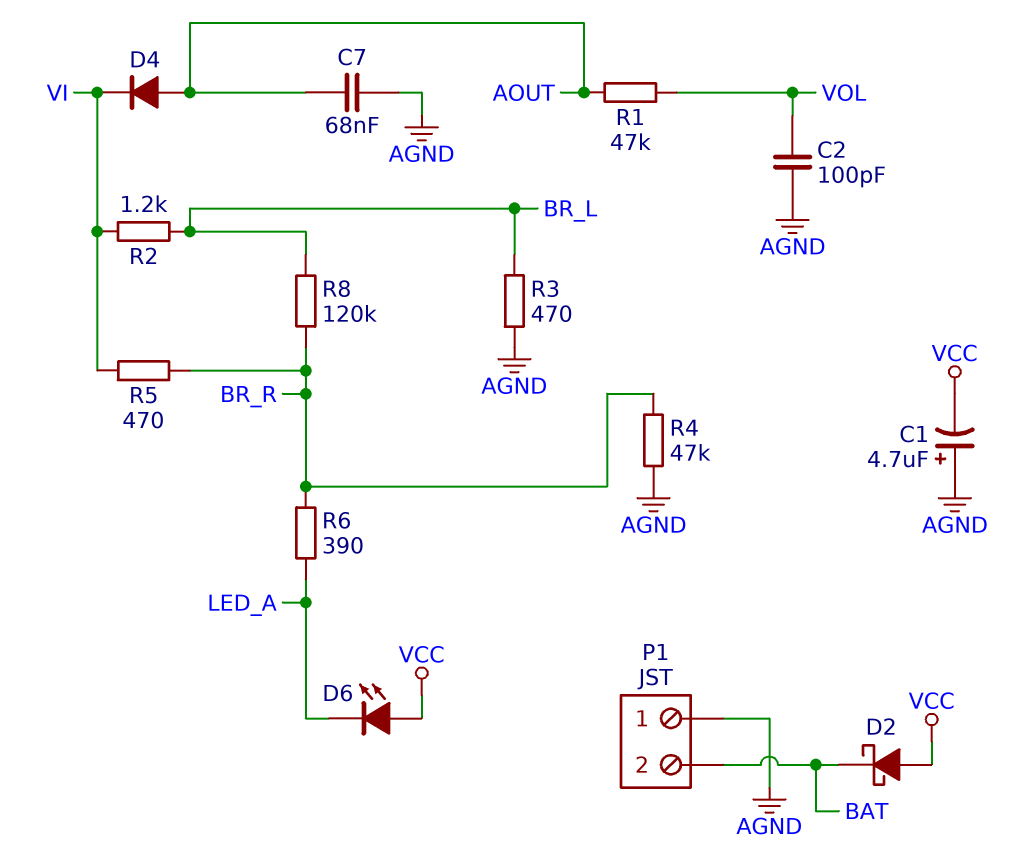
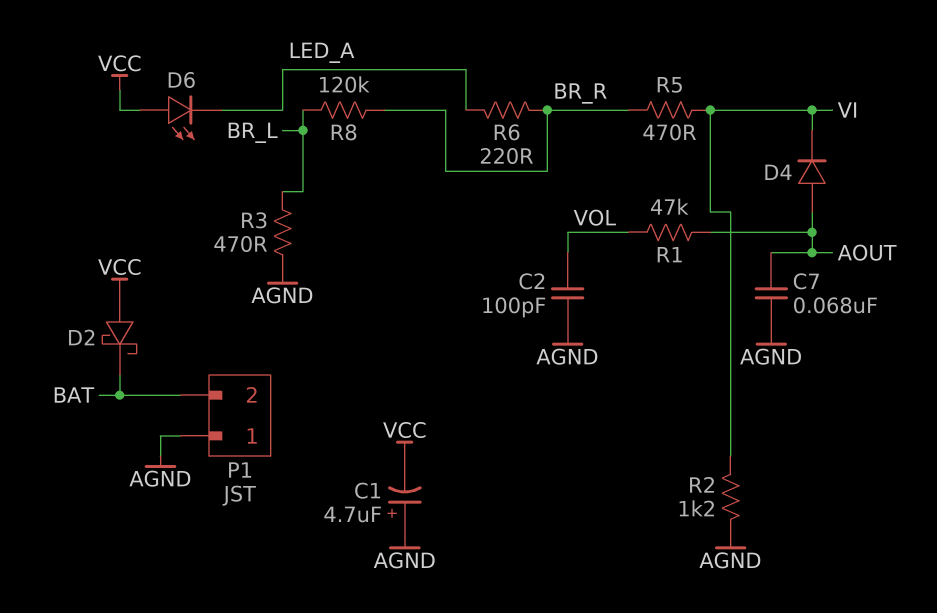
R2: 1.2k (BR_L, VI) -> 1.2k (AGND, VI)
R4: 47k (AGND, BR_R) -> none
R6: 390 (BR_R, LED_A) -> 220 (BR_R, LED_A)

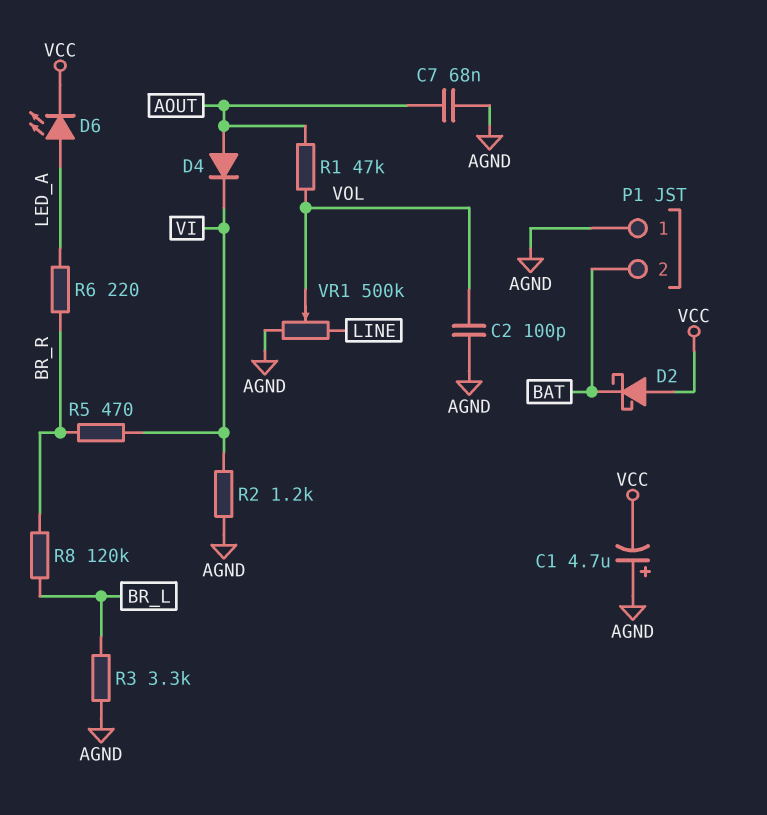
D6: LED (A VCC, K LED_A) -> LED (A LED_A, K VCC)
R3: 470 (AGND, BR_L) -> 3.3k (AGND, BR_L)
VR1: none -> 500k (AGND, LINE, wiper VOL)

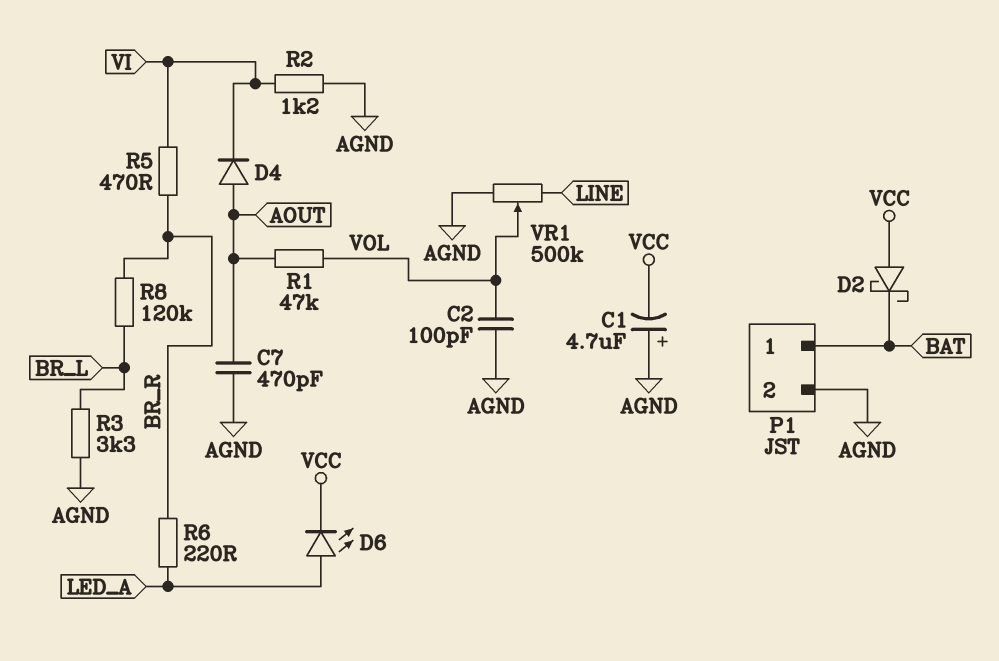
C7: 68nF (AGND, AOUT) -> 470pF (AGND, AOUT)
P1 pin 1: AGND -> BAT
P1 pin 2: BAT -> AGND

